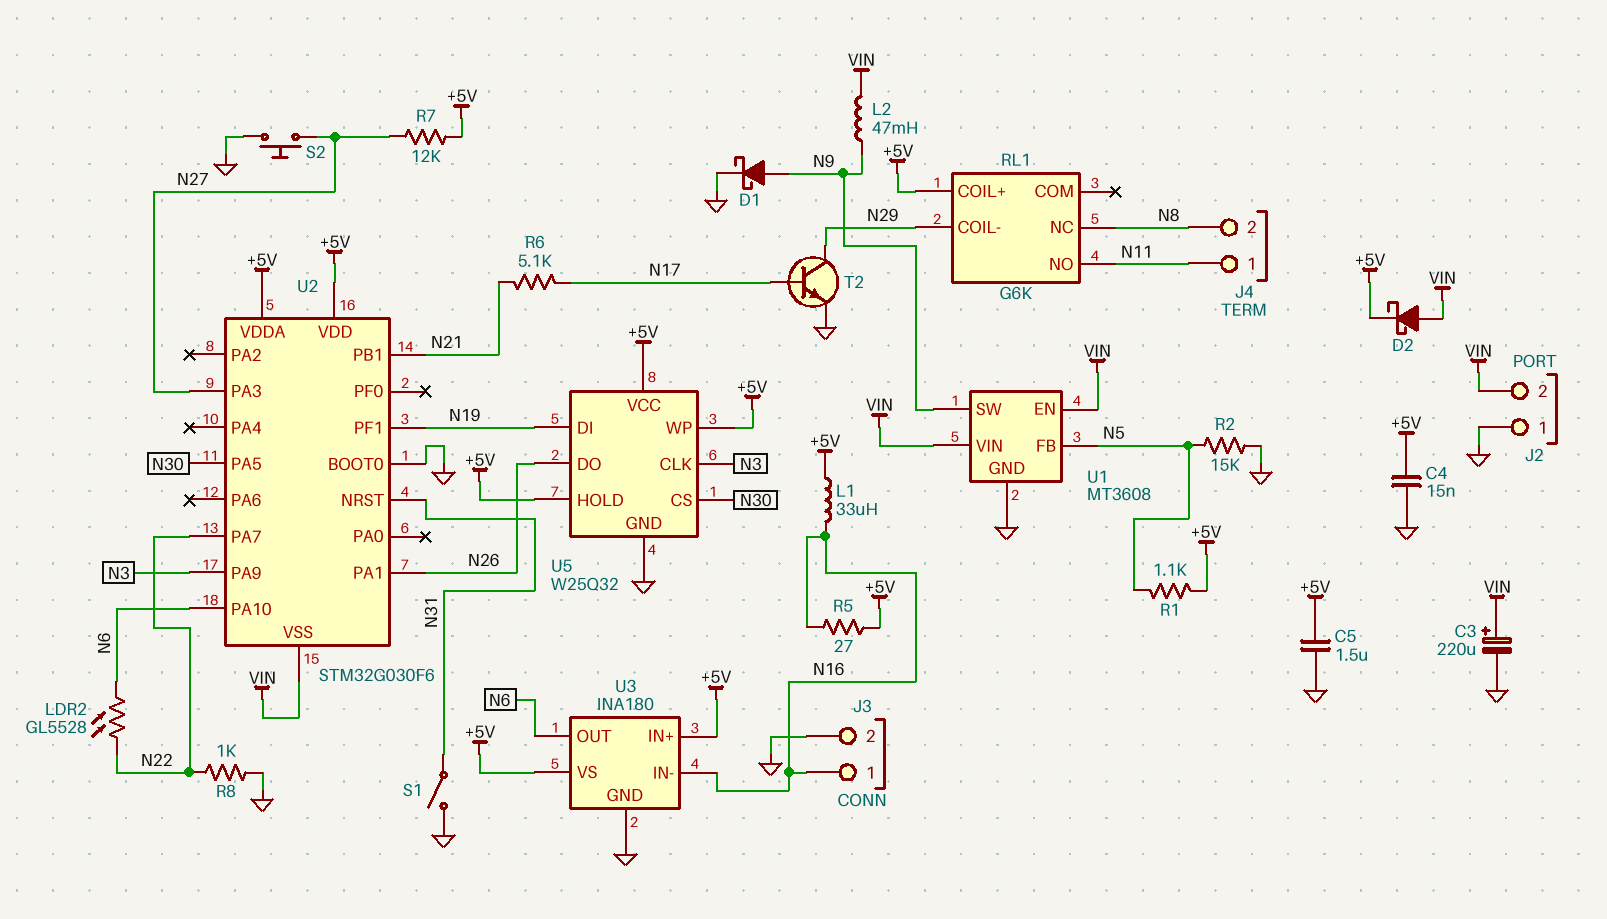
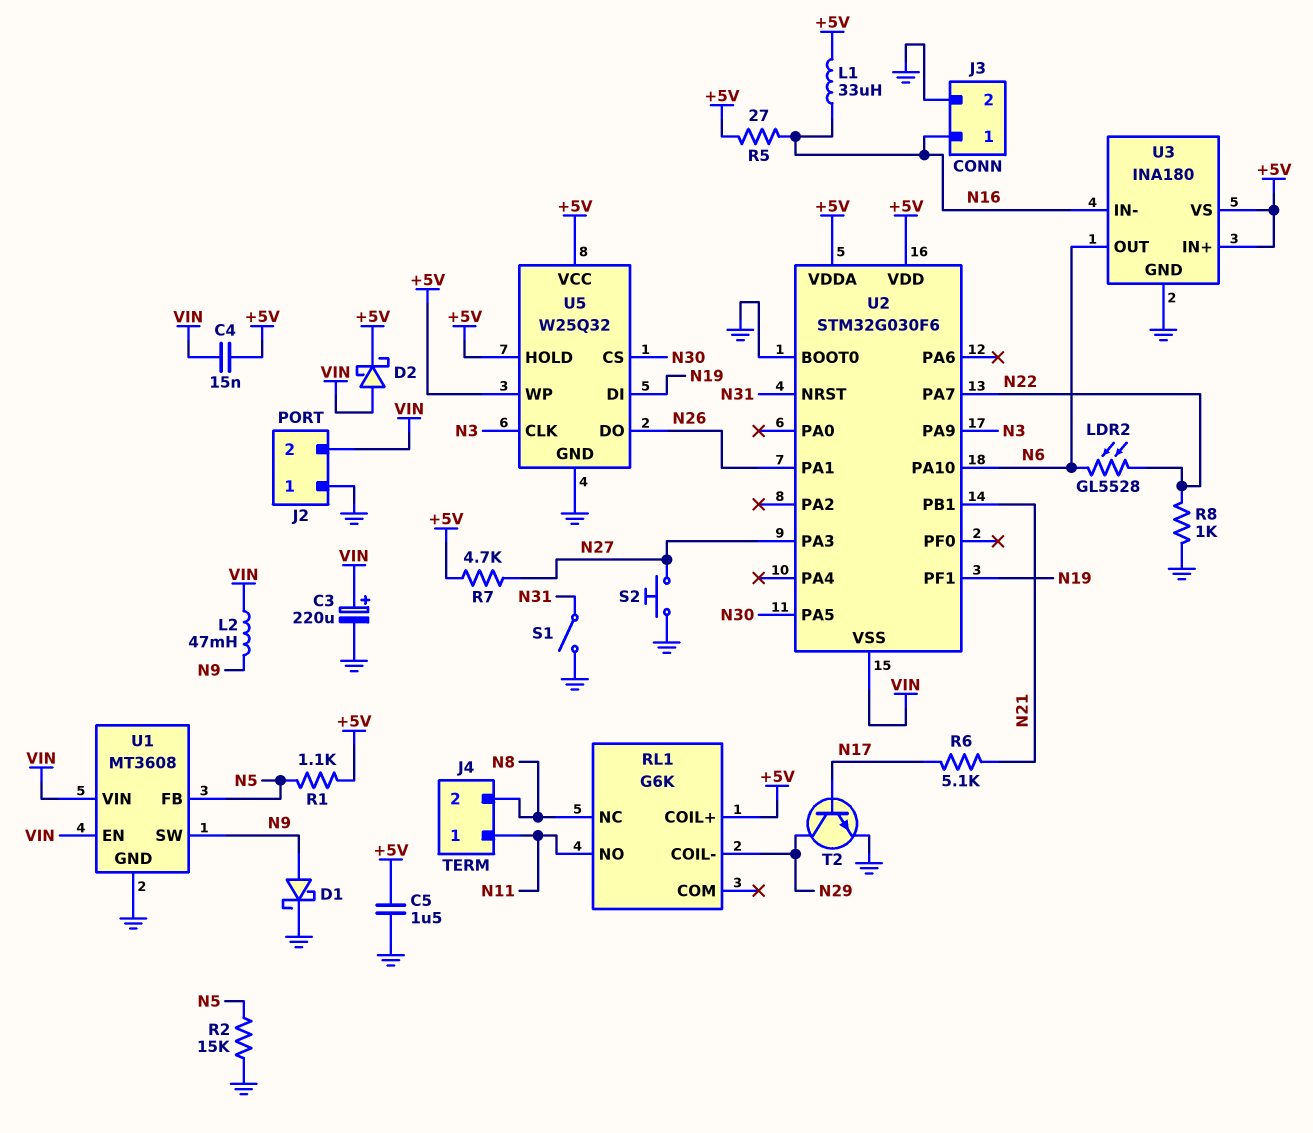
C4: 15nF (+5V, GND) -> 15nF (+5V, VIN)
R7: 12k (+5V, N27) -> 4.7k (+5V, N27)

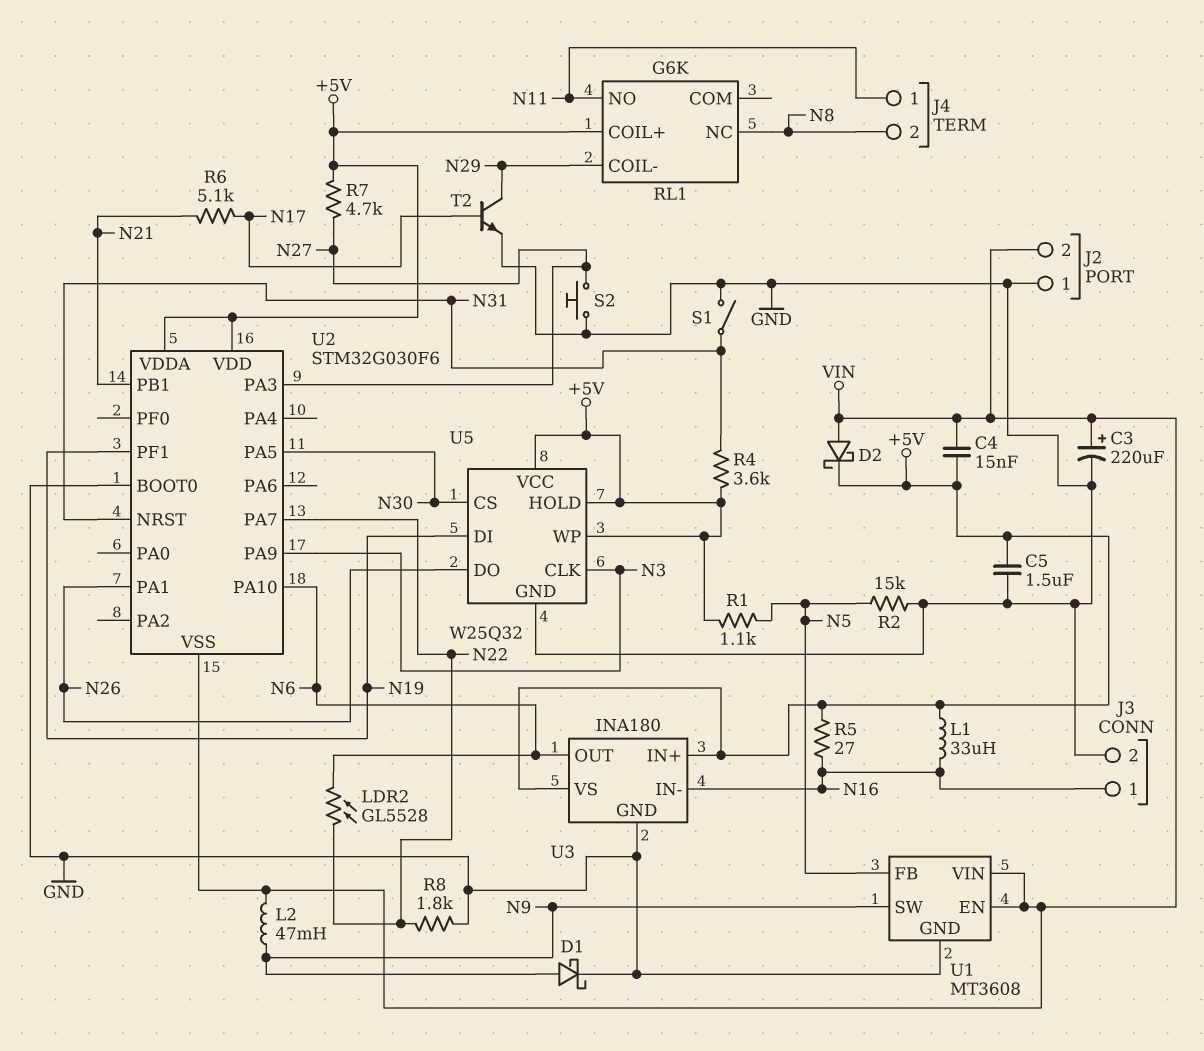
R4: none -> 3.6k (+5V, N31)
R8: 1k (GND, N22) -> 1.8k (GND, N22)

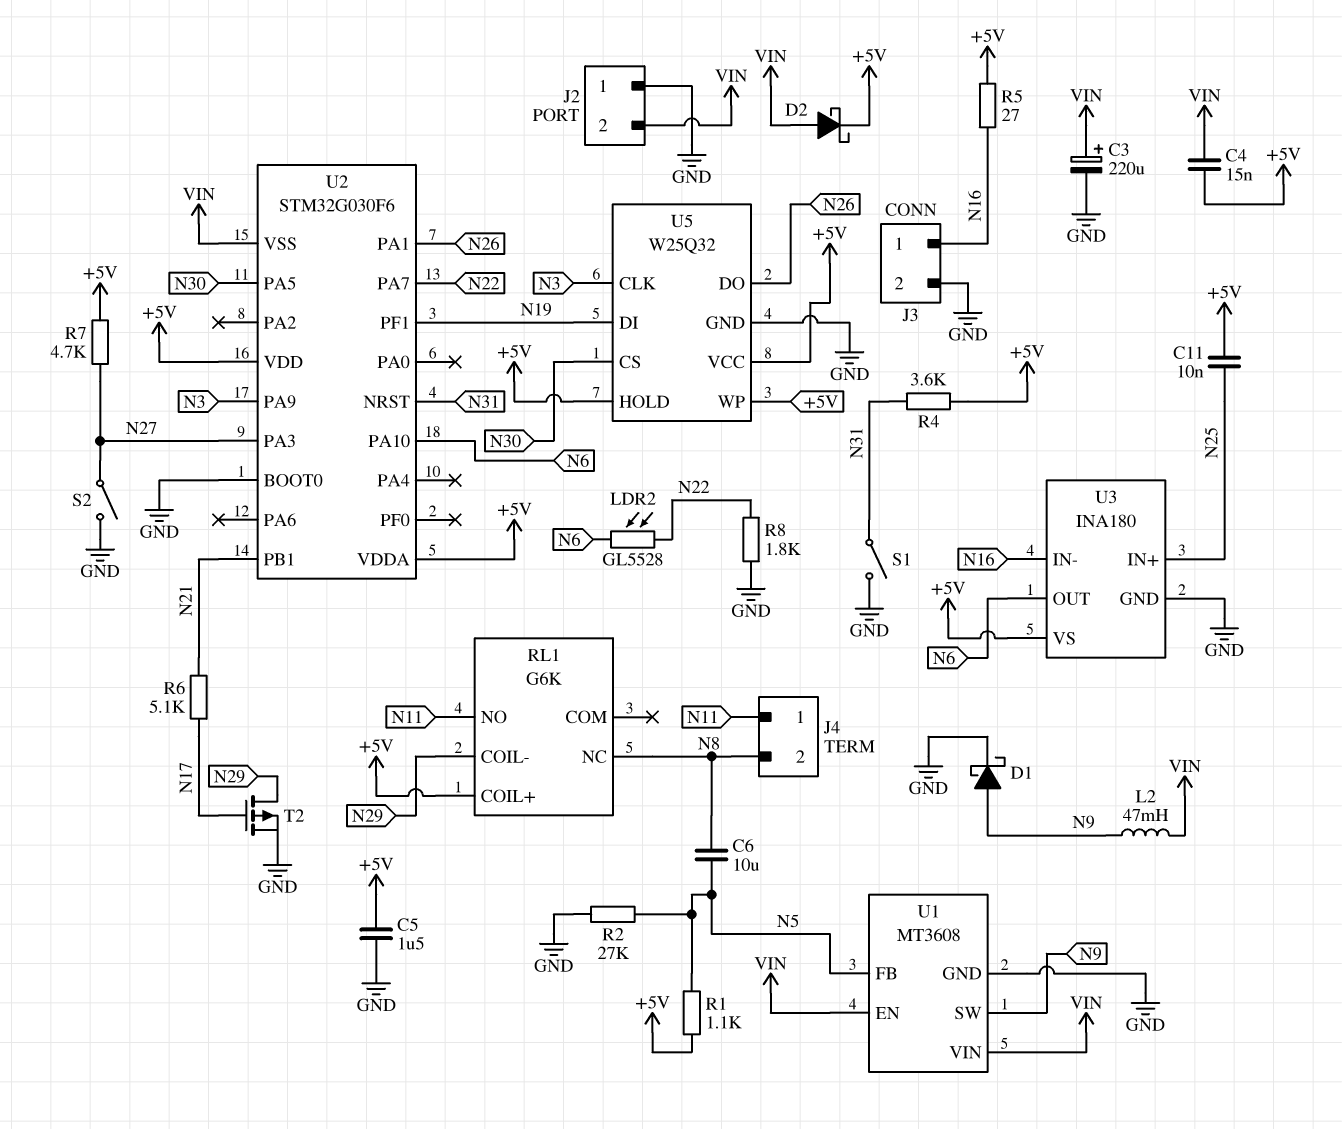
C6: none -> 10uF (N5, N8)
C11: none -> 10nF (+5V, N25)
L1: 33uH (+5V, N16) -> none
R2: 15k (GND, N5) -> 27k (GND, N5)
S2: button (GND, N27) -> switch (GND, N27)
T2: NPN (B N17, C N29, E GND) -> PMOS (G N17, D N29, S GND)
U3 pin IN+: +5V -> N25

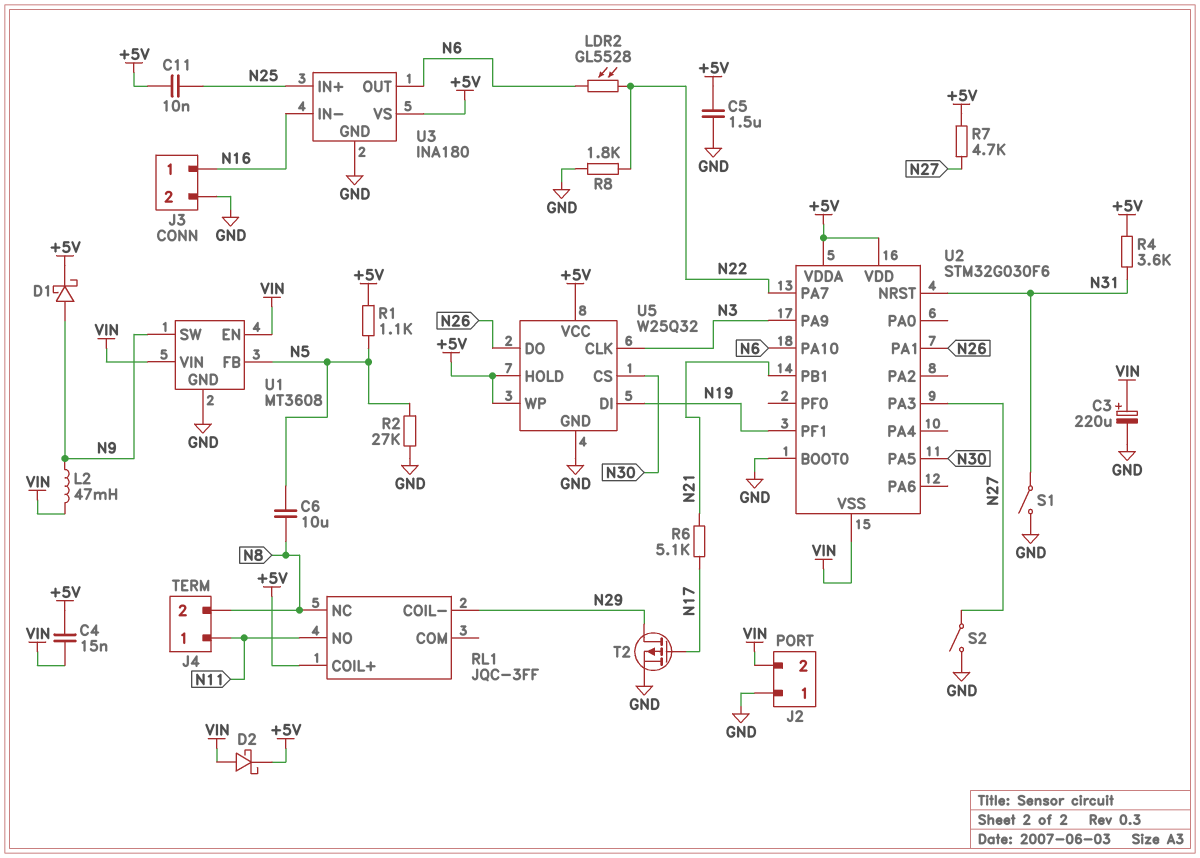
D1: schottky (A N9, K GND) -> schottky (A N9, K +5V)
R5: 27 (+5V, N16) -> none
RL1: G6K -> JQC-3FF

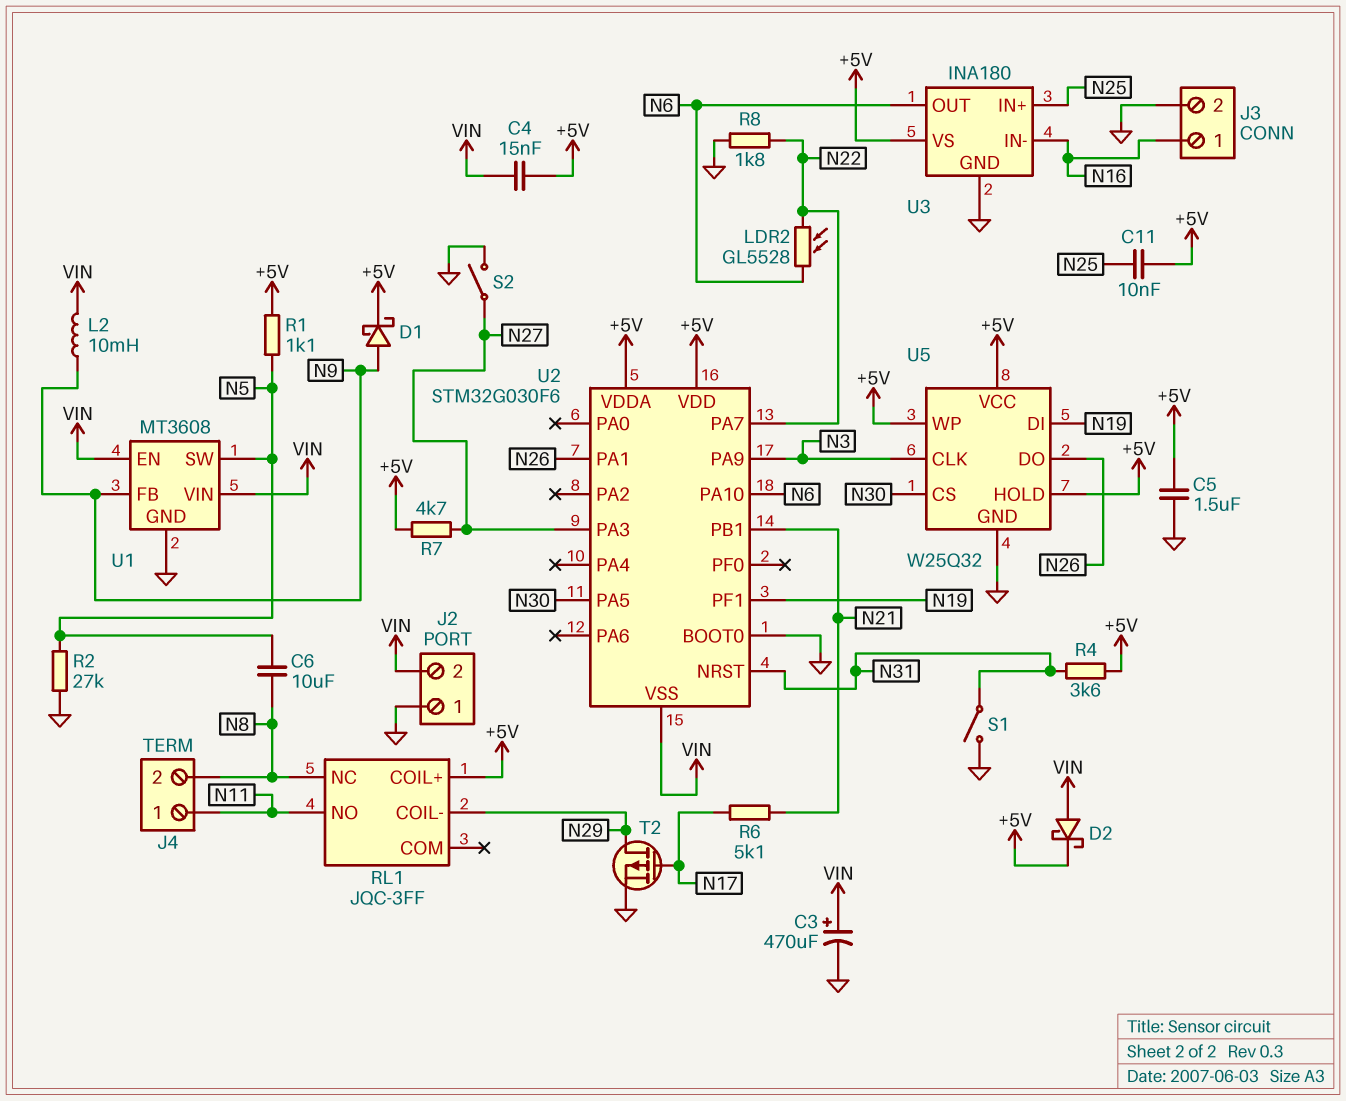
C3: 220uF (plus VIN, minus GND) -> 470uF (plus VIN, minus GND)
L2: 47mH (N9, VIN) -> 10mH (N9, VIN)
U1 pin FB: N5 -> N9
U1 pin SW: N9 -> N5

